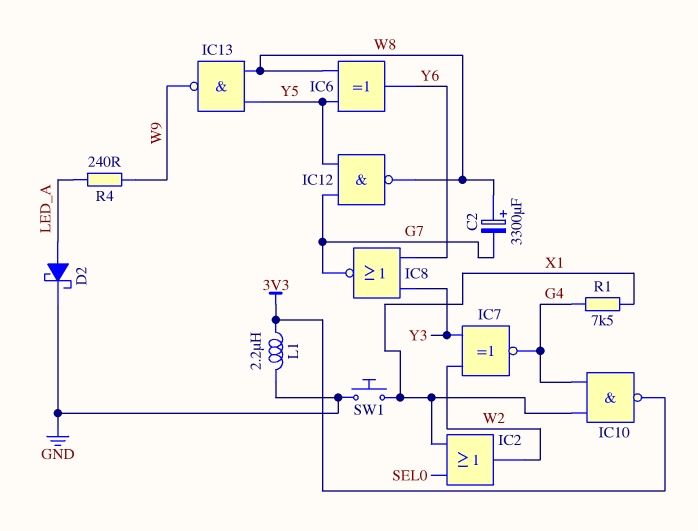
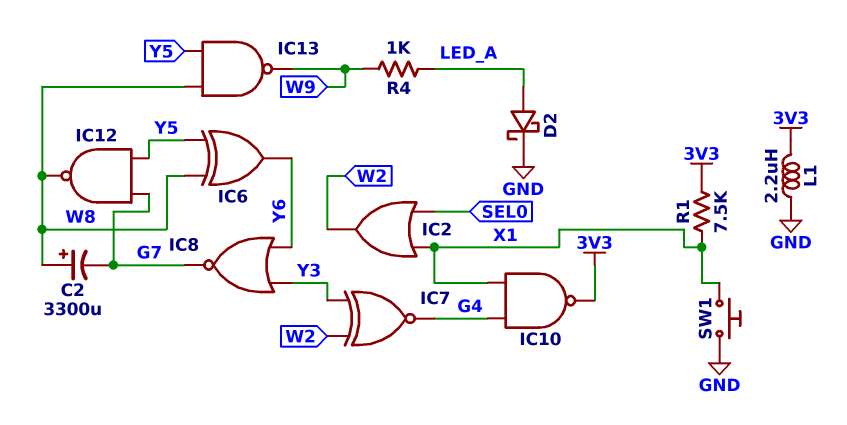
R1: 7.5k (G4, X1) -> 7.5k (3V3, X1)
R4: 240 (LED_A, W9) -> 1k (LED_A, W9)

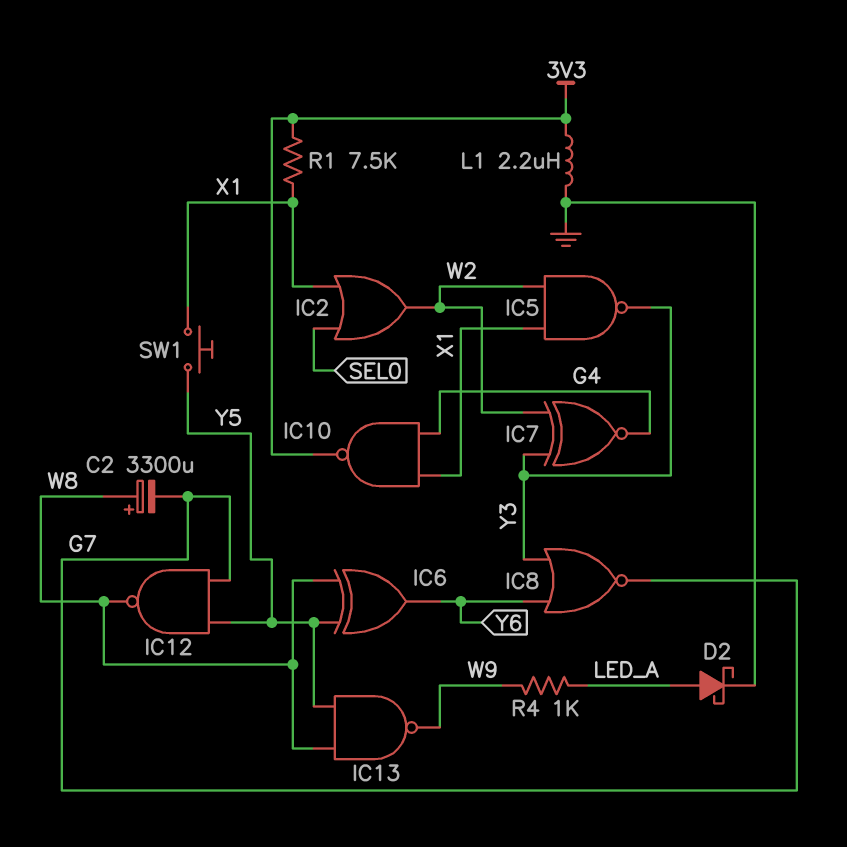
IC5: none -> NAND (in W2, in X1, out Y3)
SW1: button (GND, X1) -> button (X1, Y5)

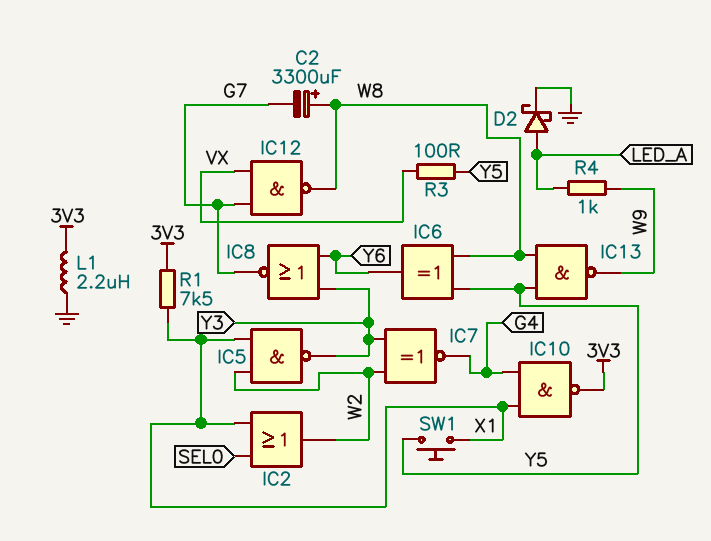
IC12: NAND (in G7, in Y5, out W8) -> NAND (in G7, in VX, out W8)
R3: none -> 100 (VX, Y5)

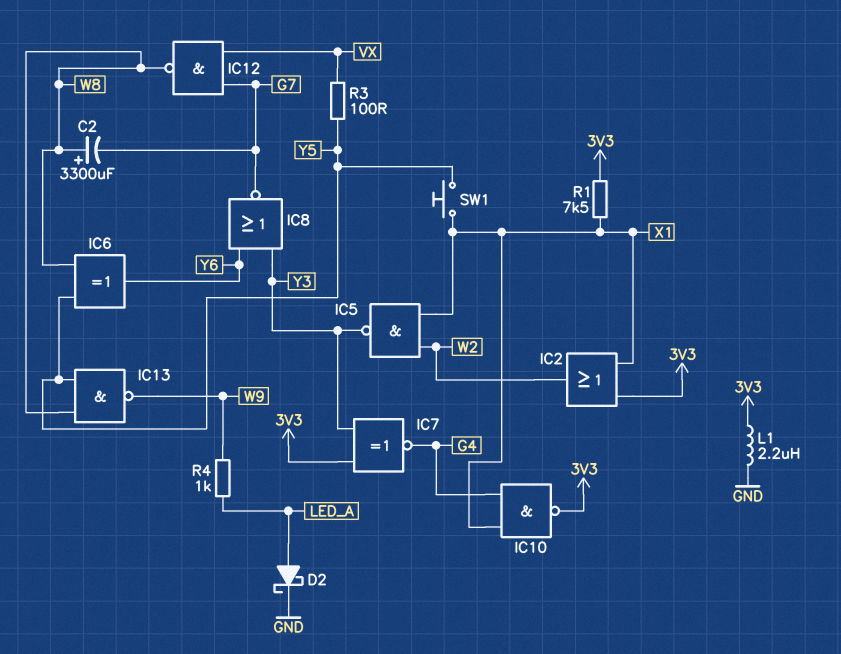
IC2: OR (in SEL0, in X1, out W2) -> OR (in 3V3, in X1, out W2)
IC7: XNOR (in W2, in Y3, out G4) -> XNOR (in 3V3, in Y3, out G4)

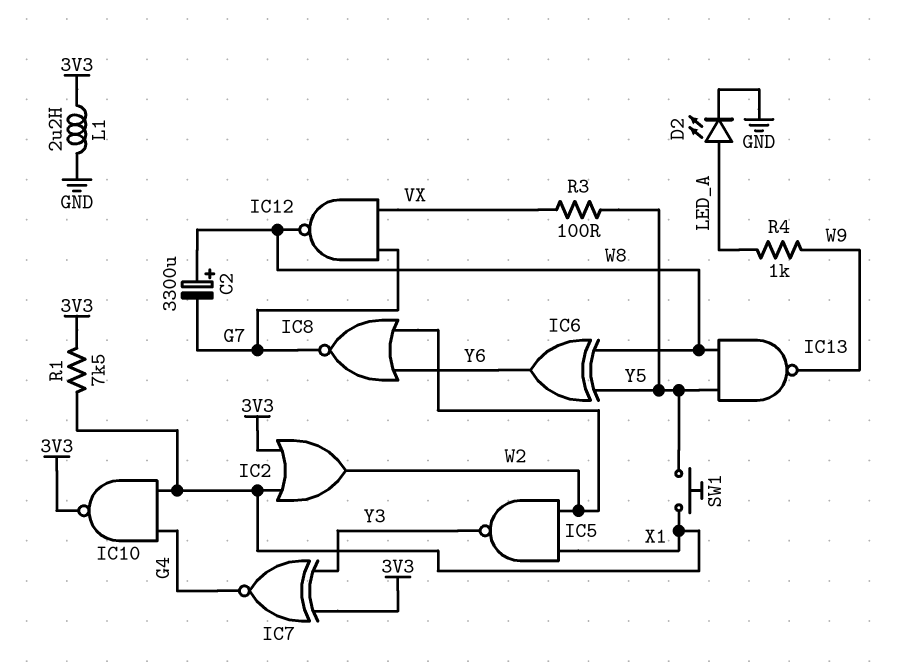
D2: schottky (A LED_A, K GND) -> LED (A LED_A, K GND)
IC8: NOR (in Y3, in Y6, out G7) -> NOR (in W2, in Y6, out G7)

